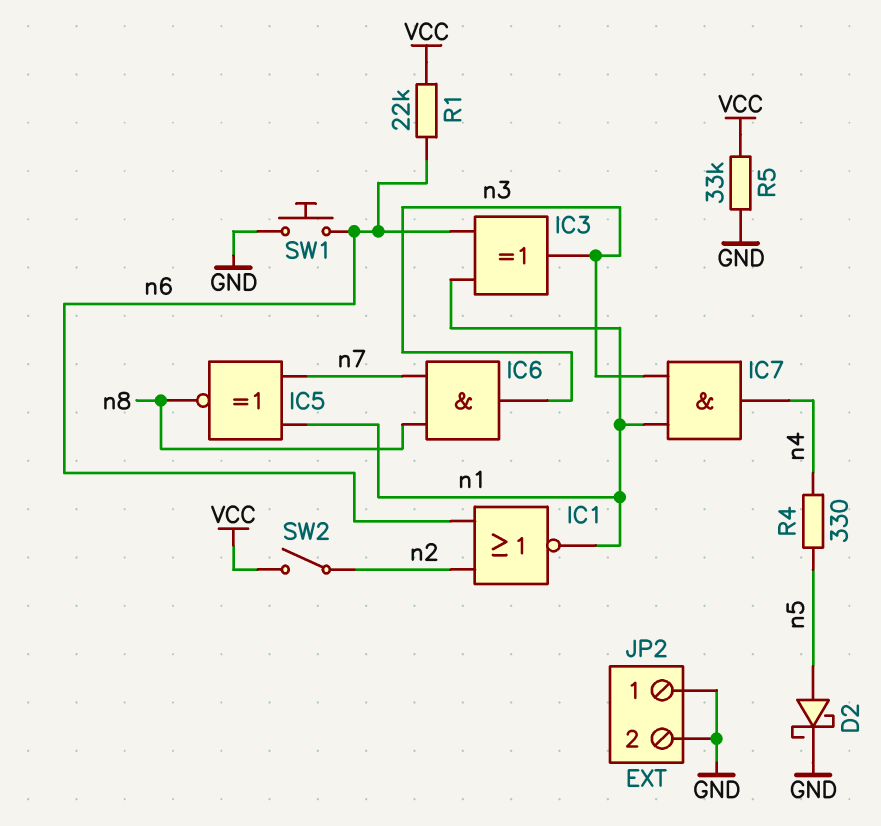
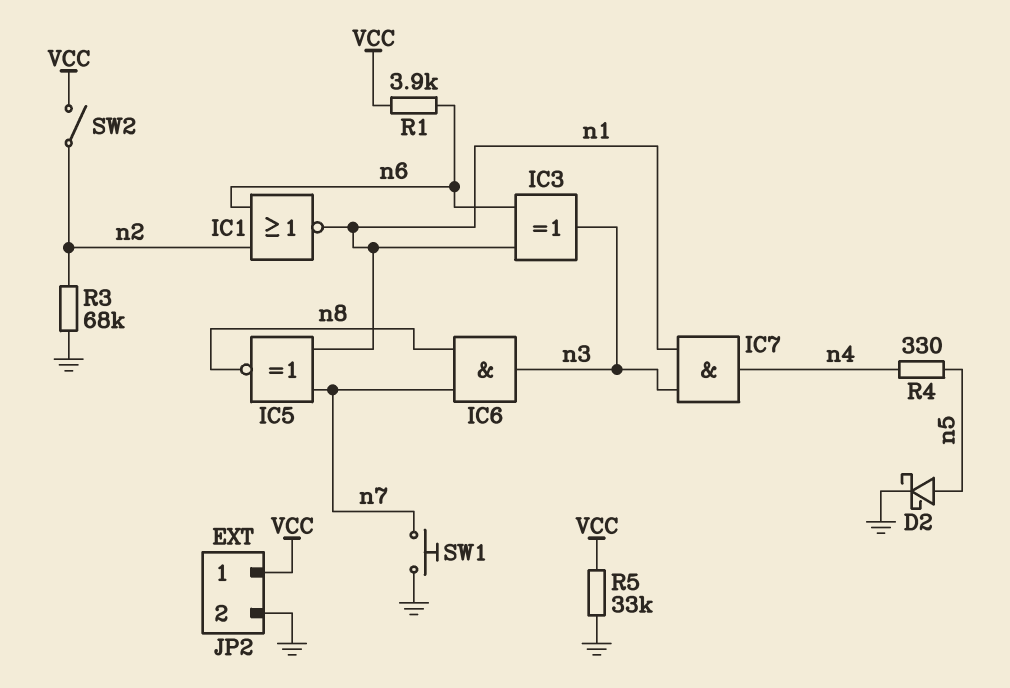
JP2 pin 1: GND -> VCC
R1: 22k (VCC, n6) -> 3.9k (VCC, n6)
R3: none -> 68k (GND, n2)
SW1: button (GND, n6) -> button (GND, n7)

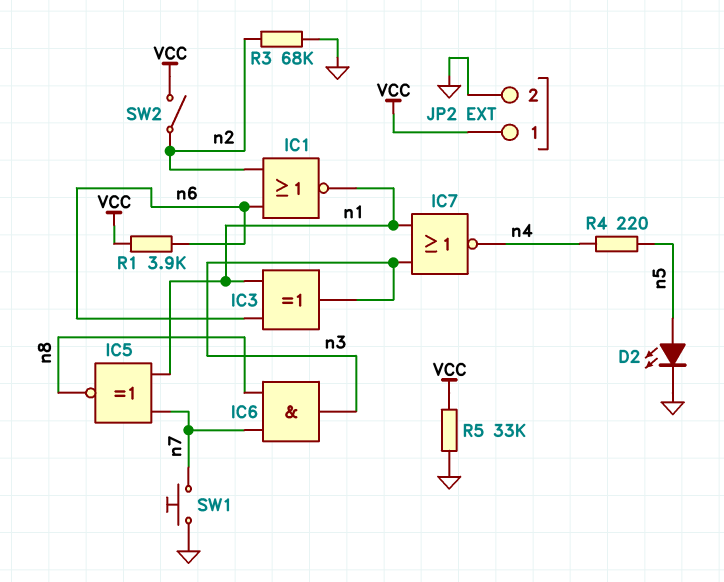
D2: schottky (A n5, K GND) -> LED (A n5, K GND)
IC7: AND (in n1, in n3, out n4) -> NOR (in n1, in n3, out n4)
R4: 330 (n4, n5) -> 220 (n4, n5)

